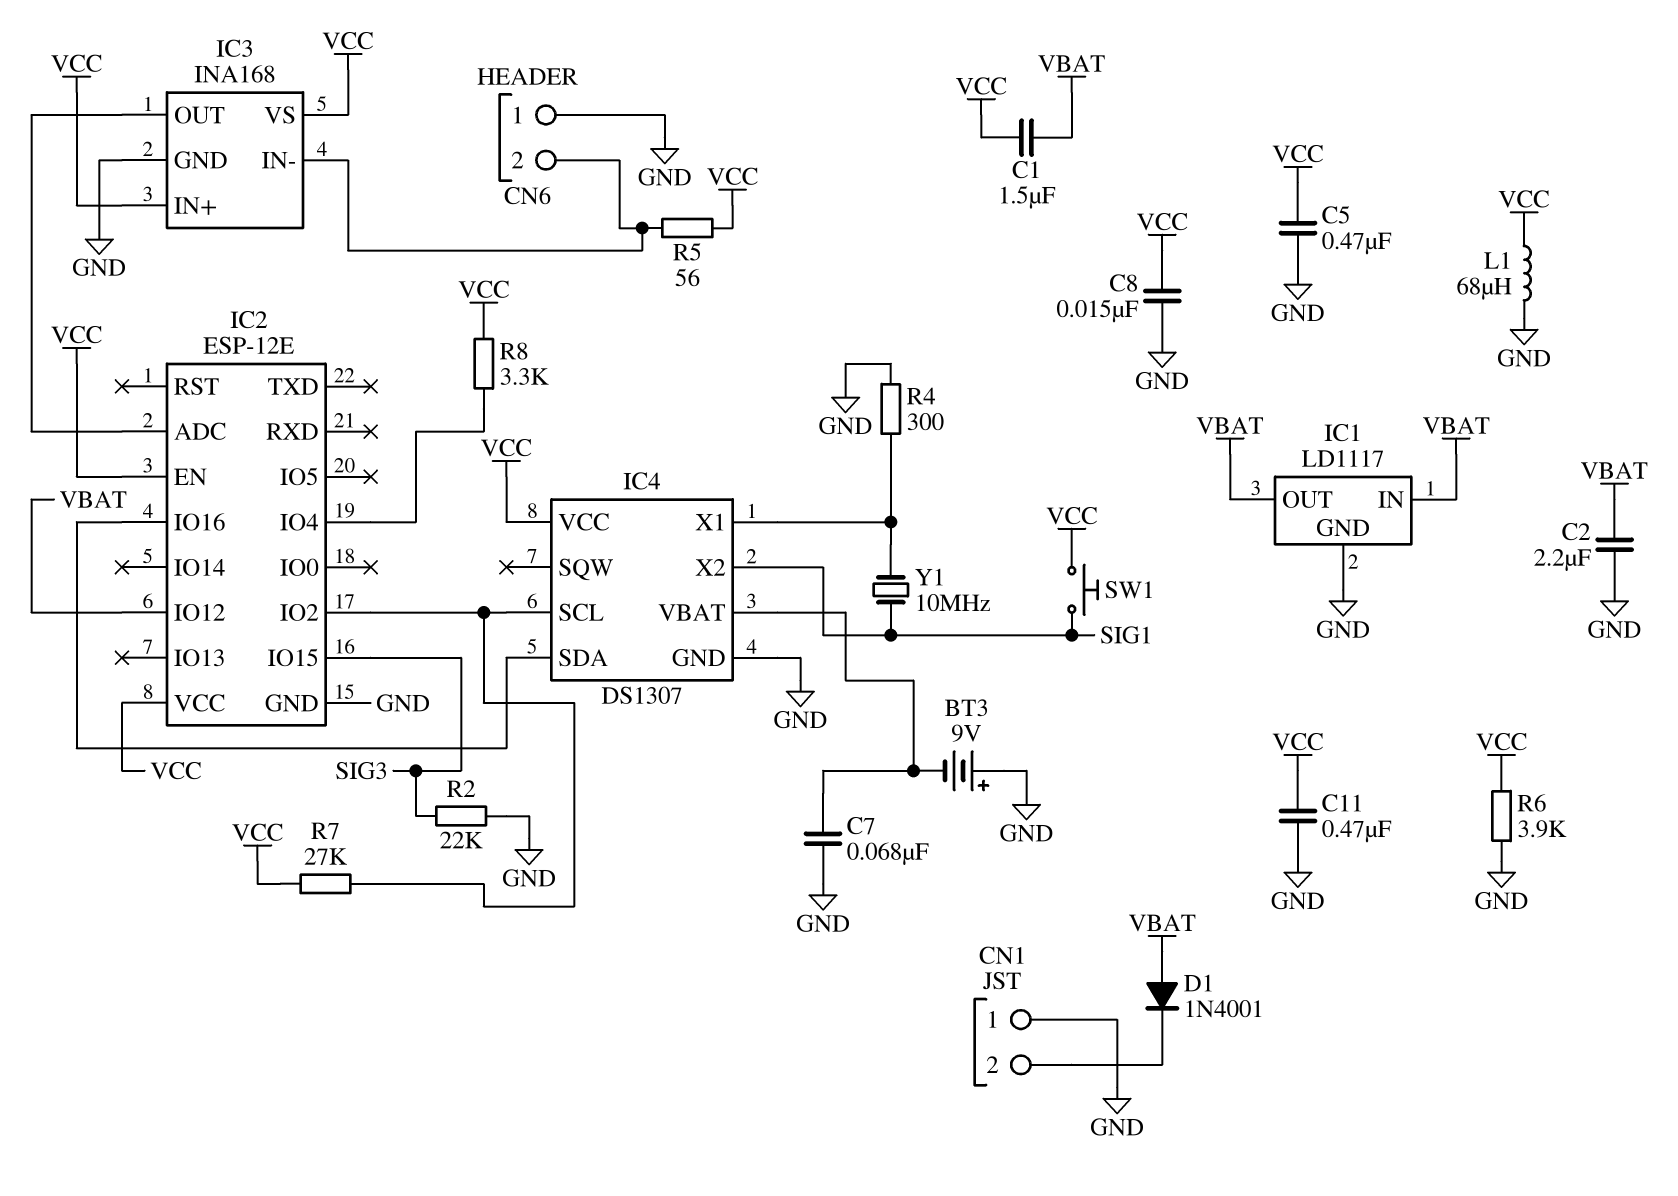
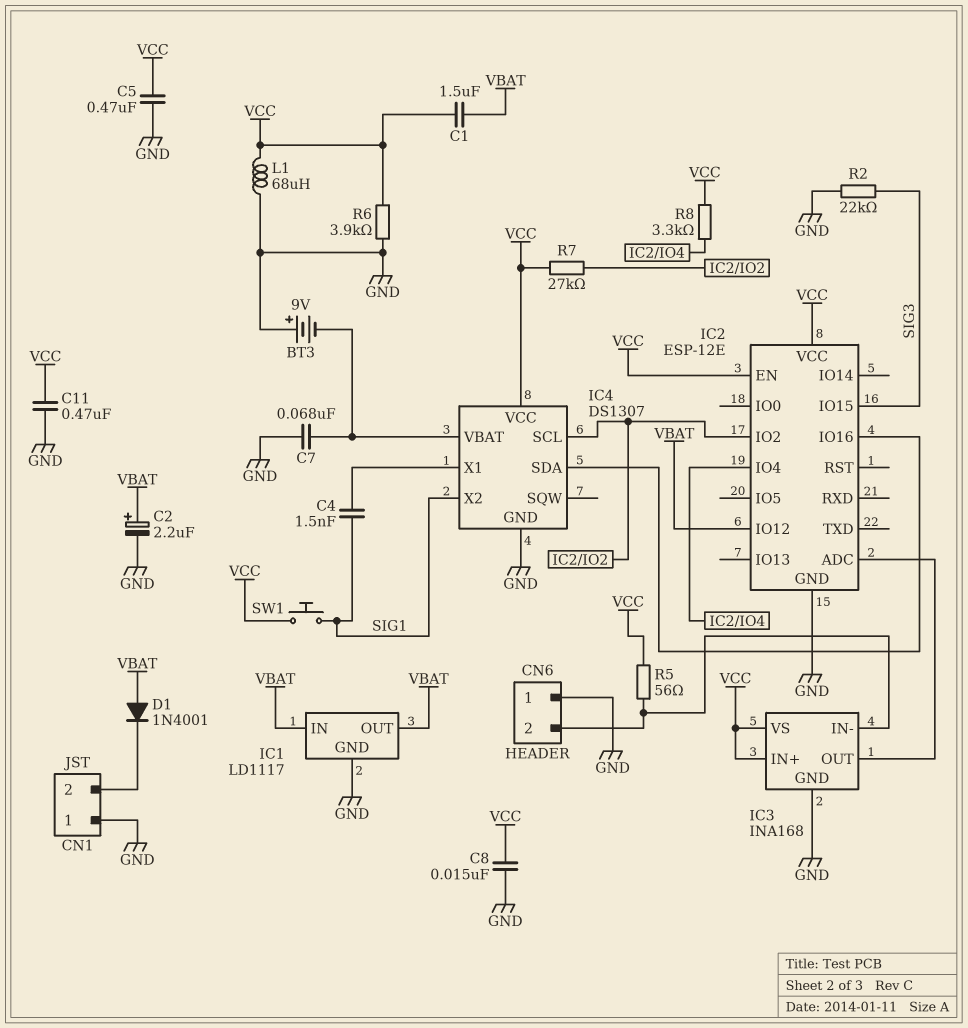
C2: 2.2uF (GND, VBAT) -> 2.2uF (plus VBAT, minus GND)
C4: none -> 1.5nF (IC4/X1, SIG1)
R4: 300 (GND, IC4/X1) -> none
Y1: 10MHz (IC4/X1, SIG1) -> none

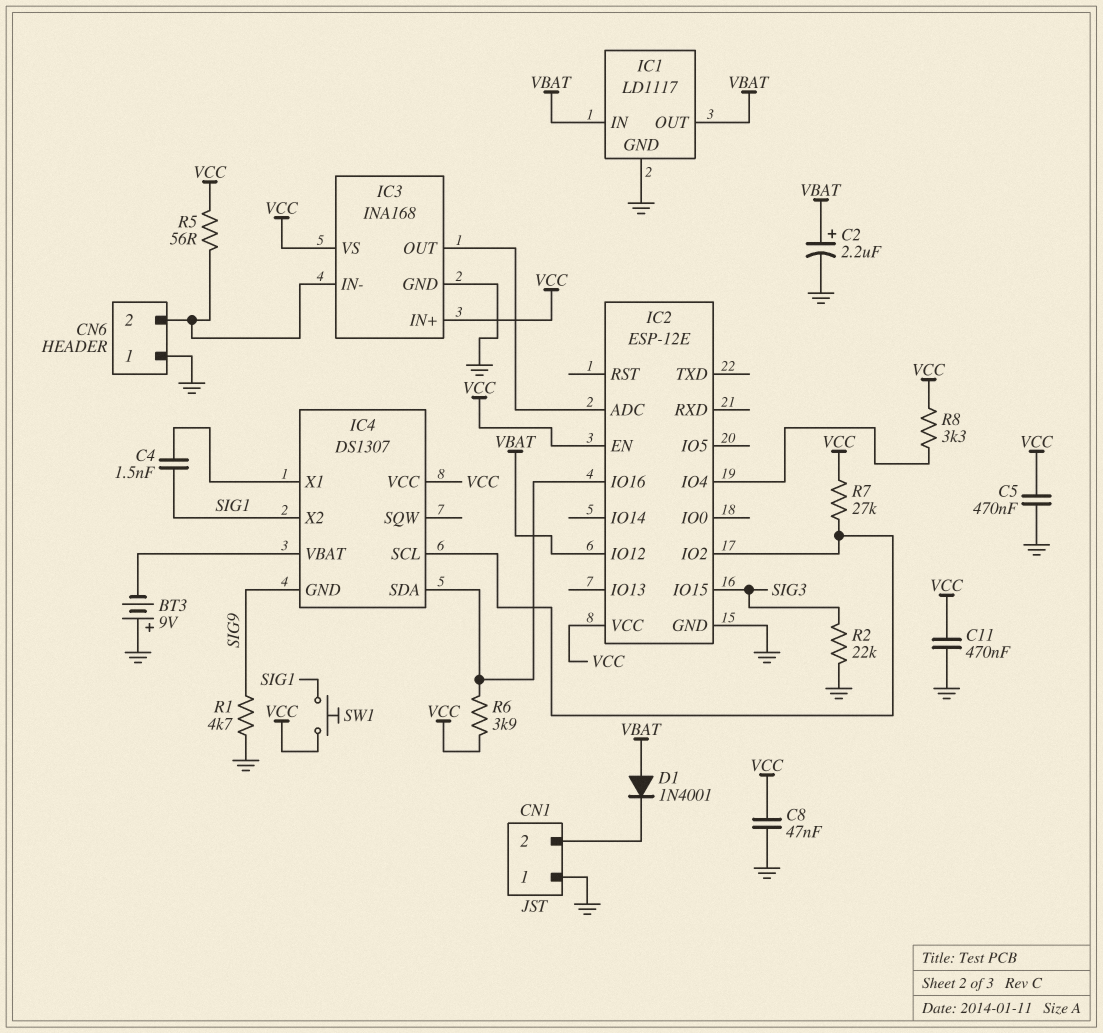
C1: 1.5uF (VBAT, VCC) -> none
C7: 68nF (GND, IC4/VBAT) -> none
C8: 15nF (GND, VCC) -> 47nF (GND, VCC)
IC4 pin GND: GND -> SIG9
L1: 68uH (GND, VCC) -> none
R1: none -> 4.7k (GND, SIG9)
R6: 3.9k (GND, VCC) -> 3.9k (IC2/IO16, VCC)

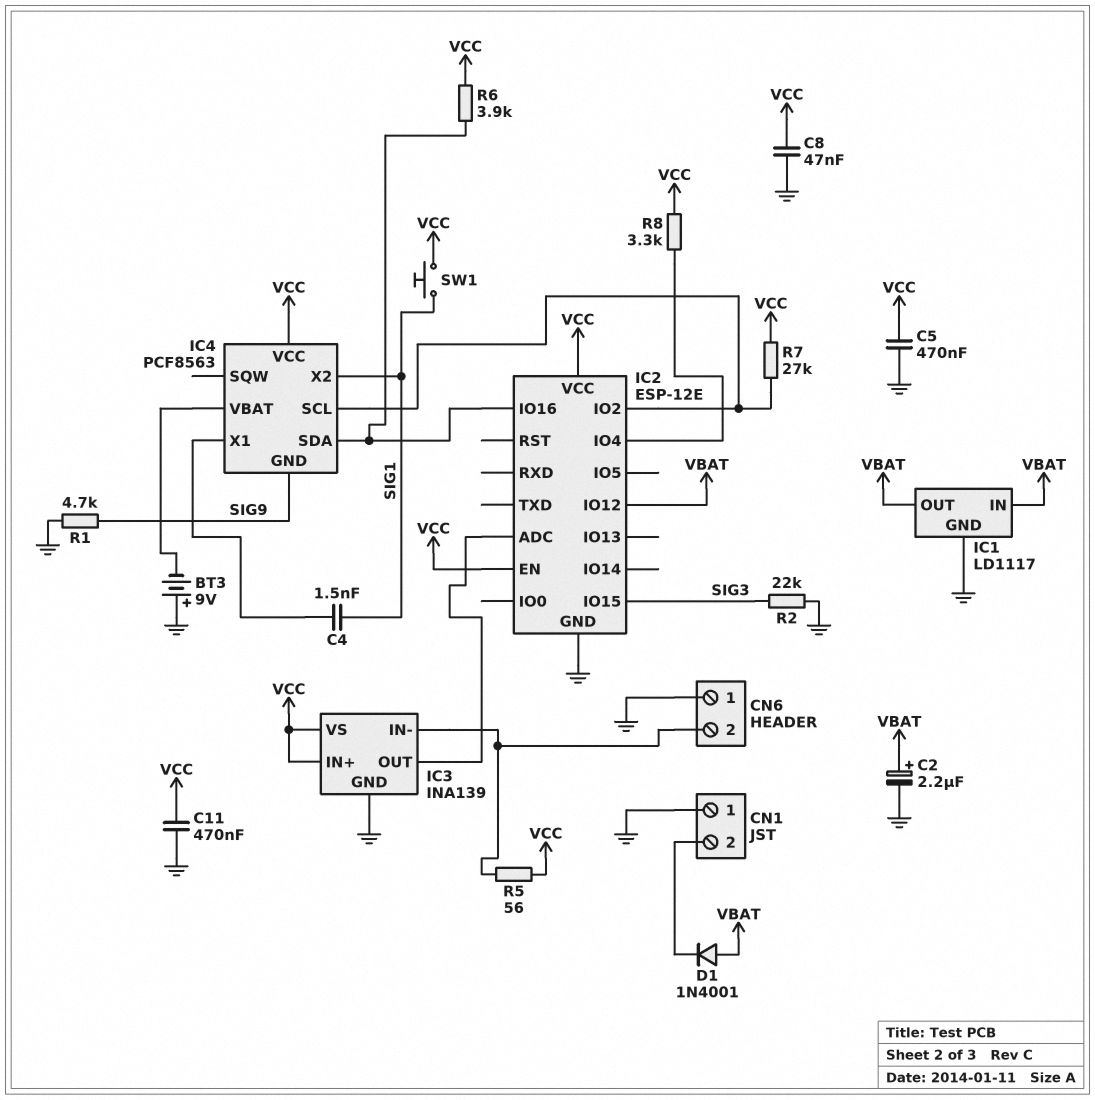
IC3: INA168 -> INA139
IC4: DS1307 -> PCF8563

